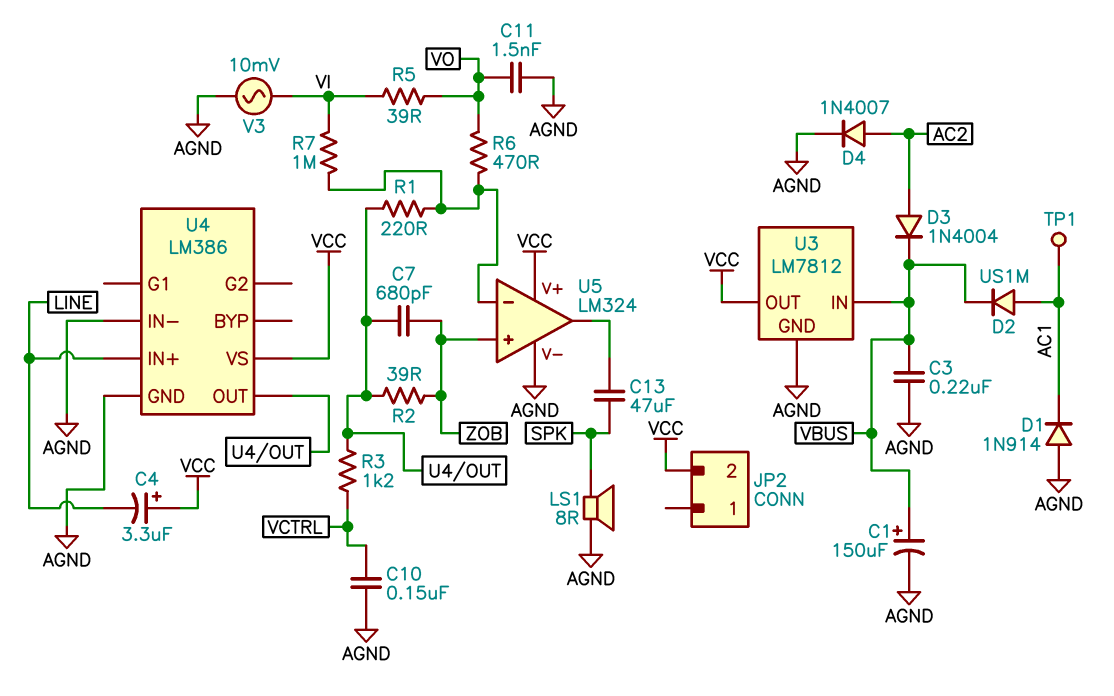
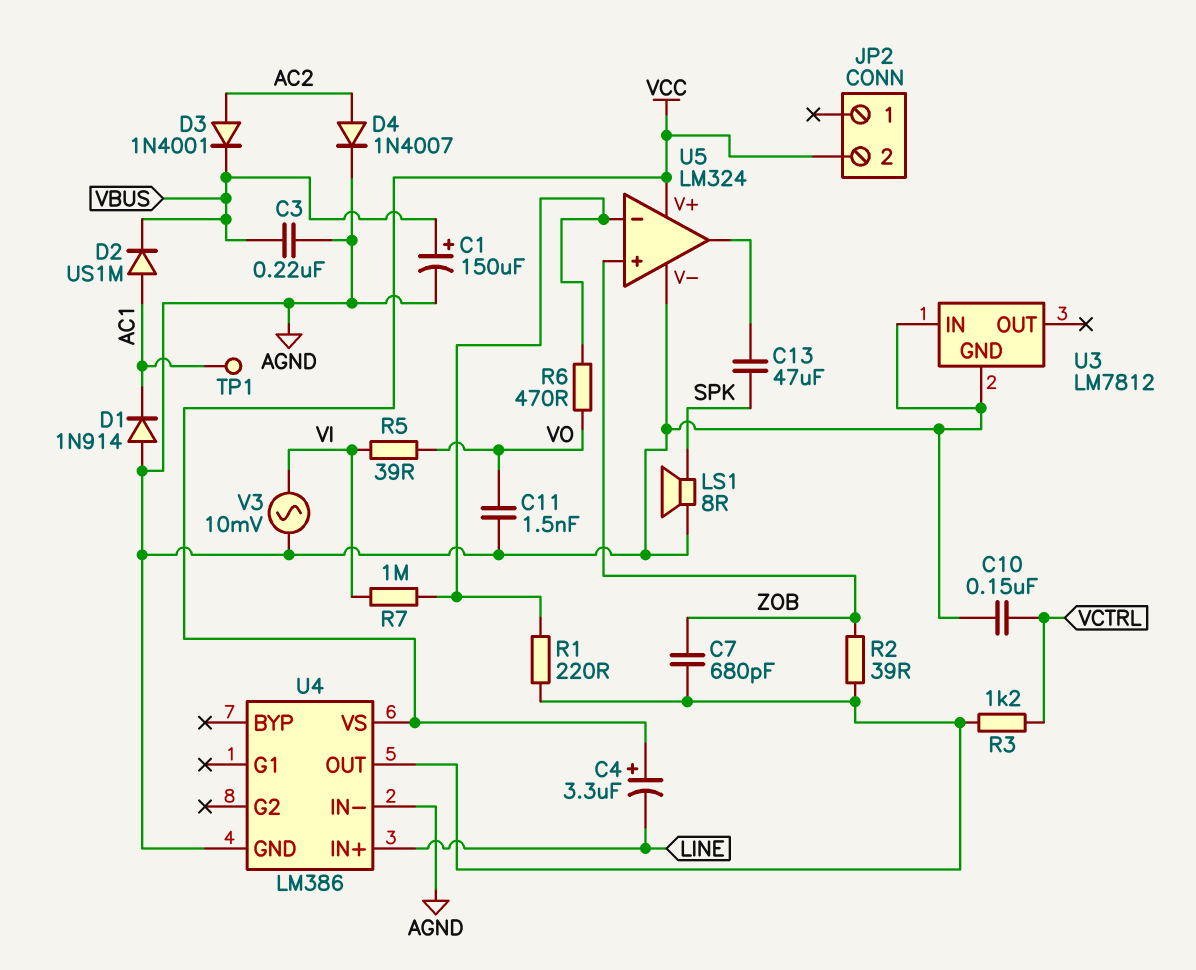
D3: diode 1N4004 (A AC2, K VBUS) -> diode 1N4001 (A AC2, K VBUS)
U3 pin IN: VBUS -> AGND
U3 pin OUT: VCC -> none

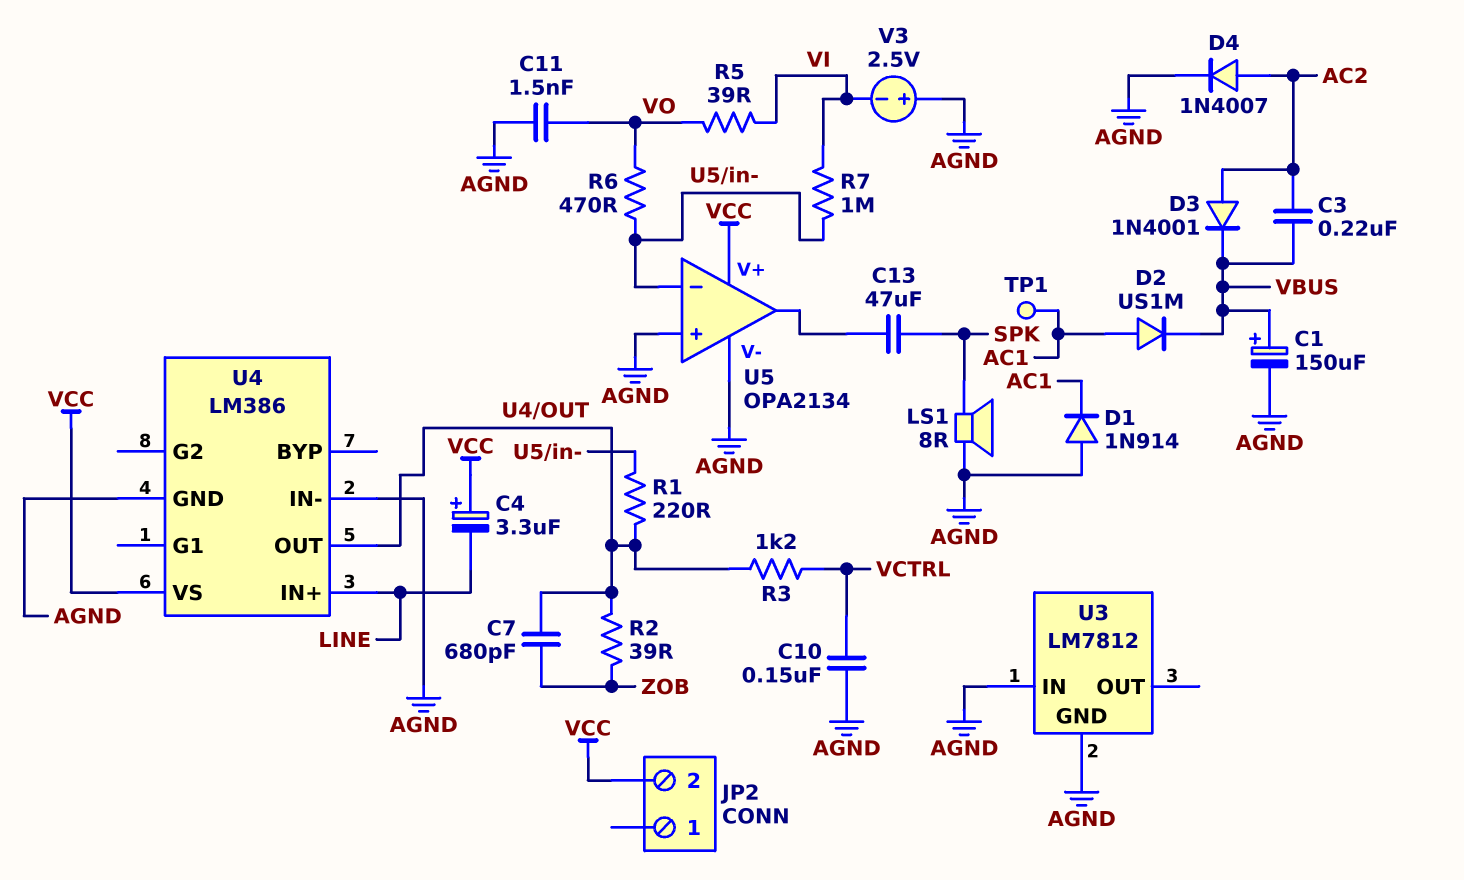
C3: 220nF (AGND, VBUS) -> 220nF (AC2, VBUS)
U5: LM324 -> OPA2134
U5 pin in+: ZOB -> AGND
V3: AC 10mV (AGND, VI) -> 2.5V (plus AGND, minus VI)

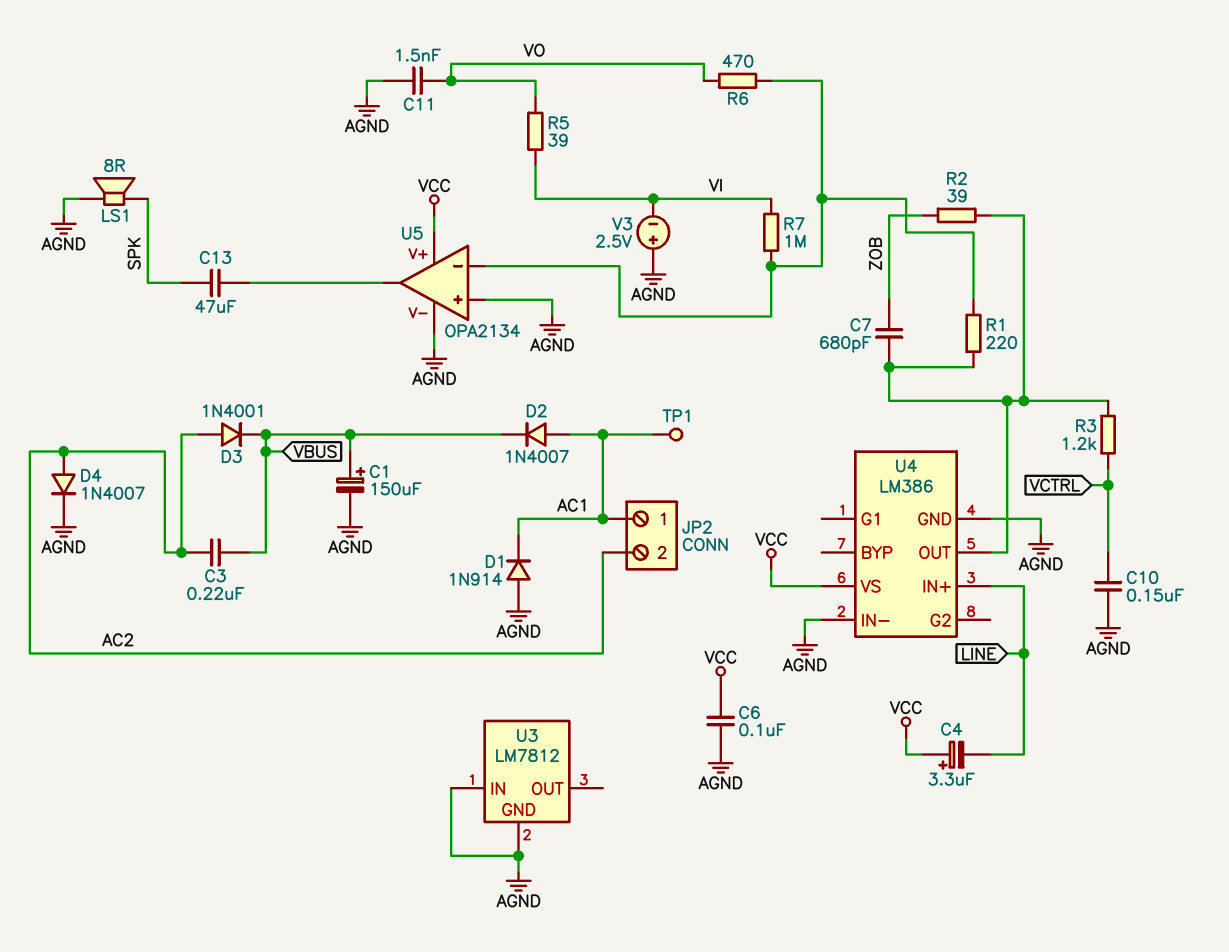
C6: none -> 100nF (AGND, VCC)
D2: diode US1M (A AC1, K VBUS) -> diode 1N4007 (A AC1, K VBUS)
JP2 pin 1: none -> AC1
JP2 pin 2: VCC -> AC2

